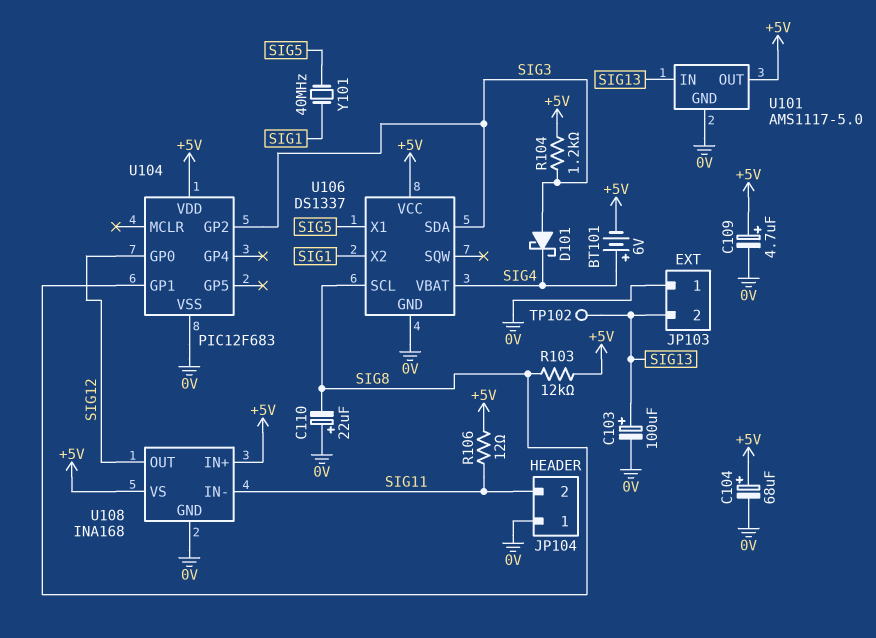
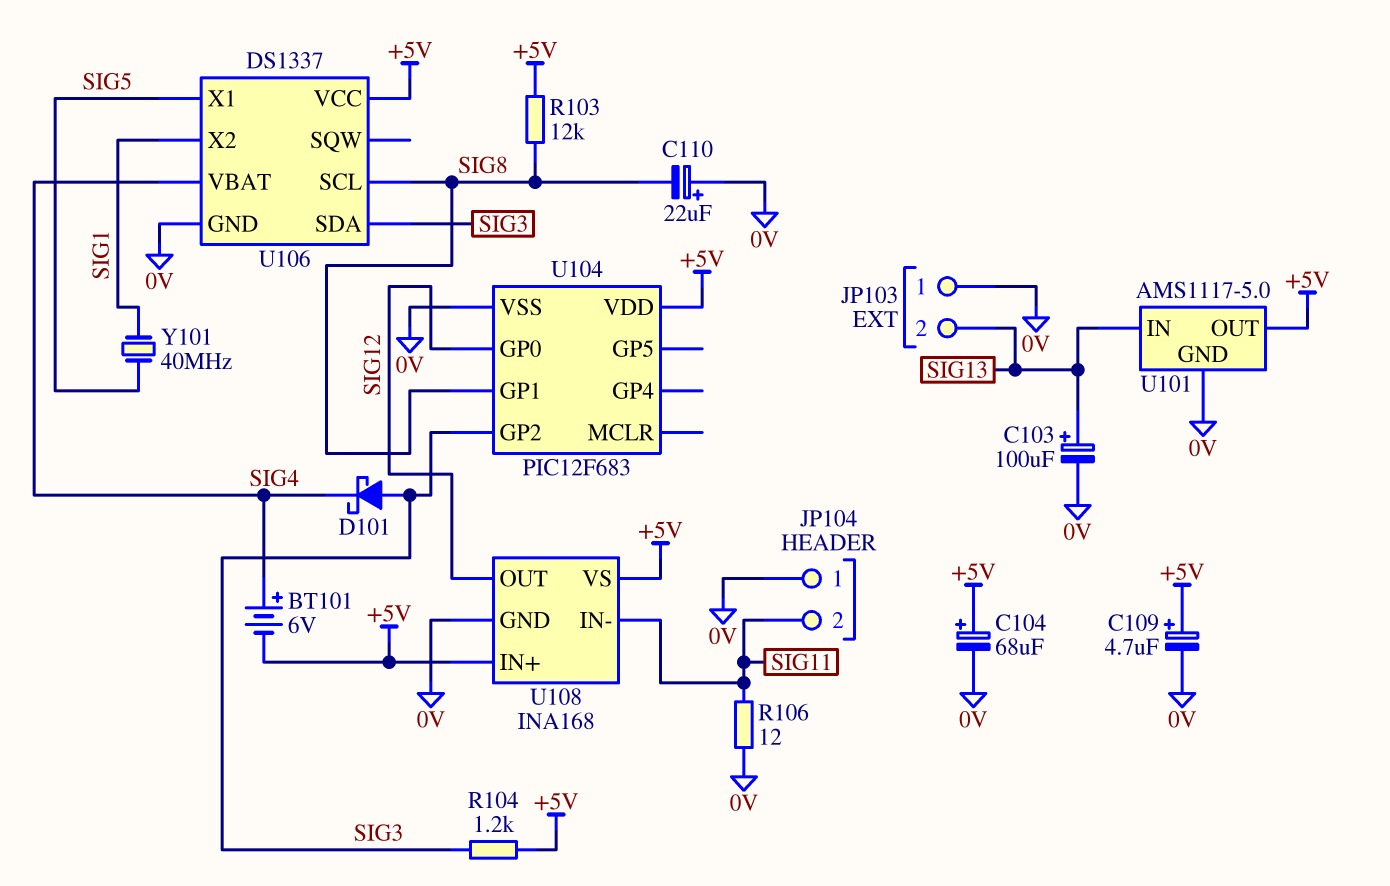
R106: 12 (+5V, SIG11) -> 12 (0V, SIG11)
TP102: test point (SIG13) -> none

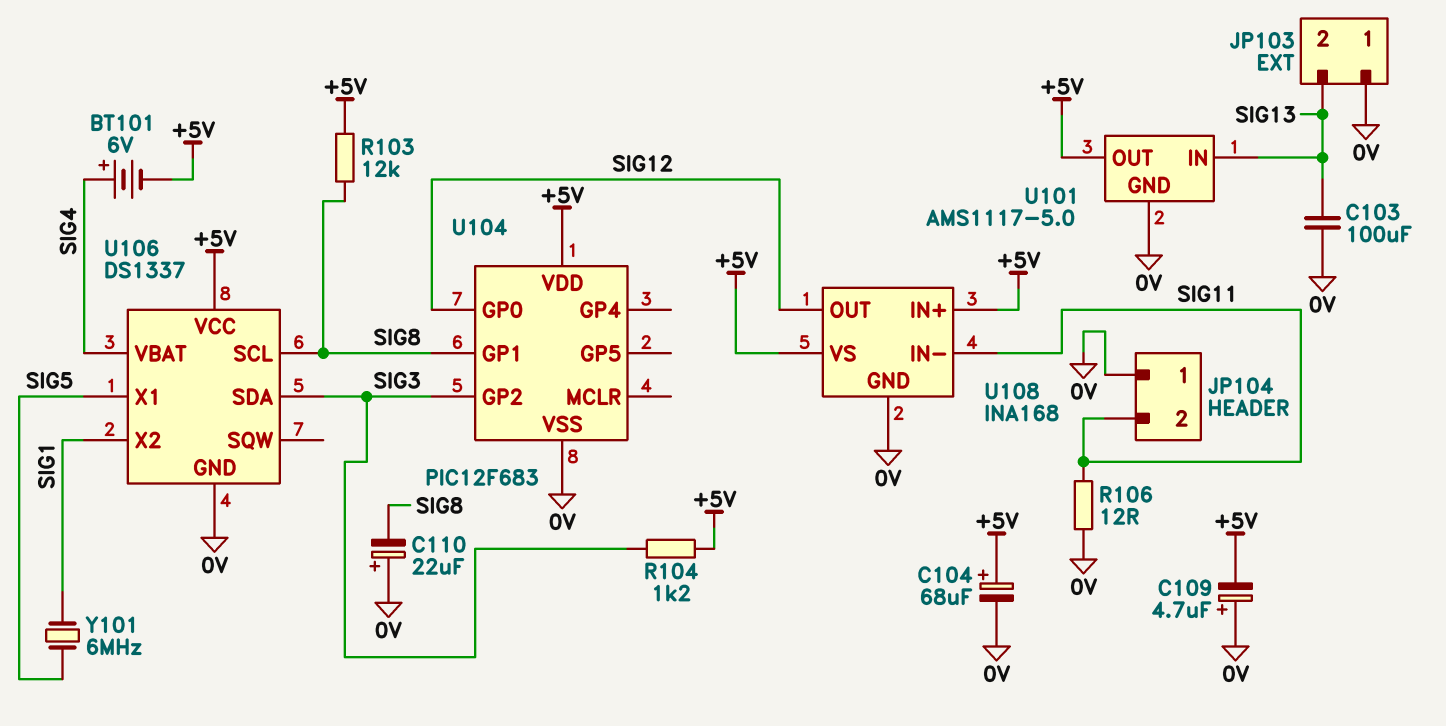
C103: 100uF (plus SIG13, minus 0V) -> 100uF (0V, SIG13)
C109: 4.7uF (plus +5V, minus 0V) -> 4.7uF (plus 0V, minus +5V)
D101: schottky (A SIG3, K SIG4) -> none
Y101: 40MHz (SIG1, SIG5) -> 6MHz (SIG1, SIG5)

